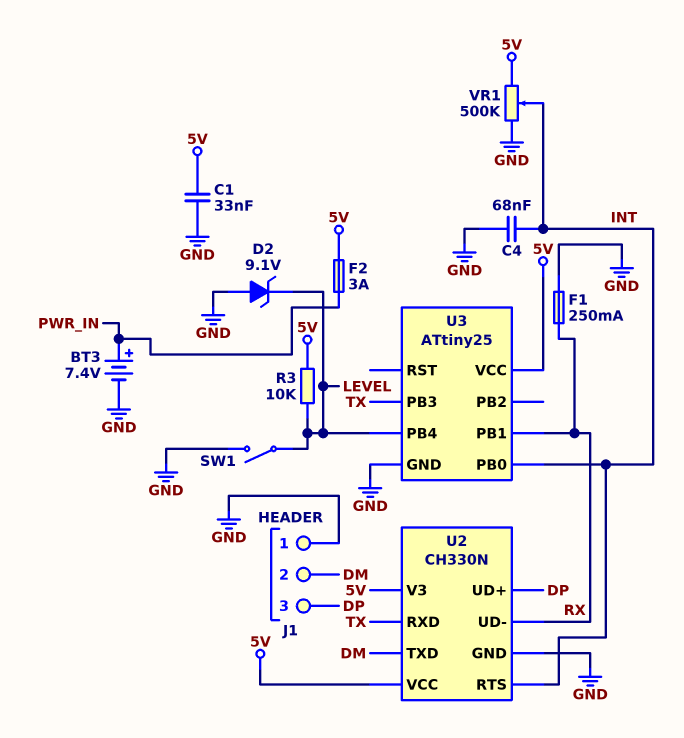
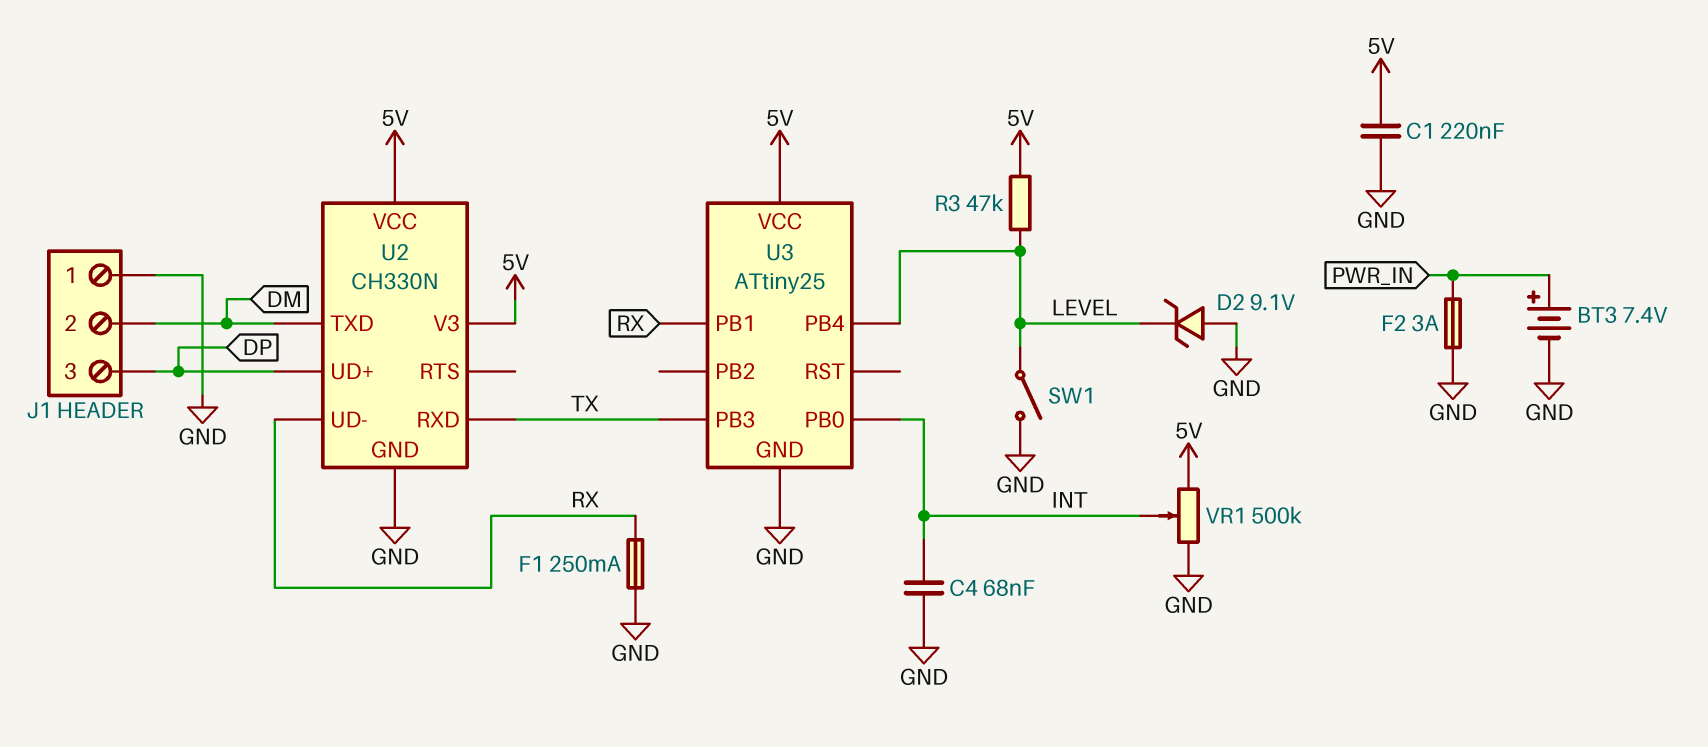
C1: 33nF (5V, GND) -> 220nF (5V, GND)
F2: 3A (5V, PWR_IN) -> 3A (GND, PWR_IN)
R3: 10k (5V, LEVEL) -> 47k (5V, LEVEL)
U2 pin RTS: INT -> none

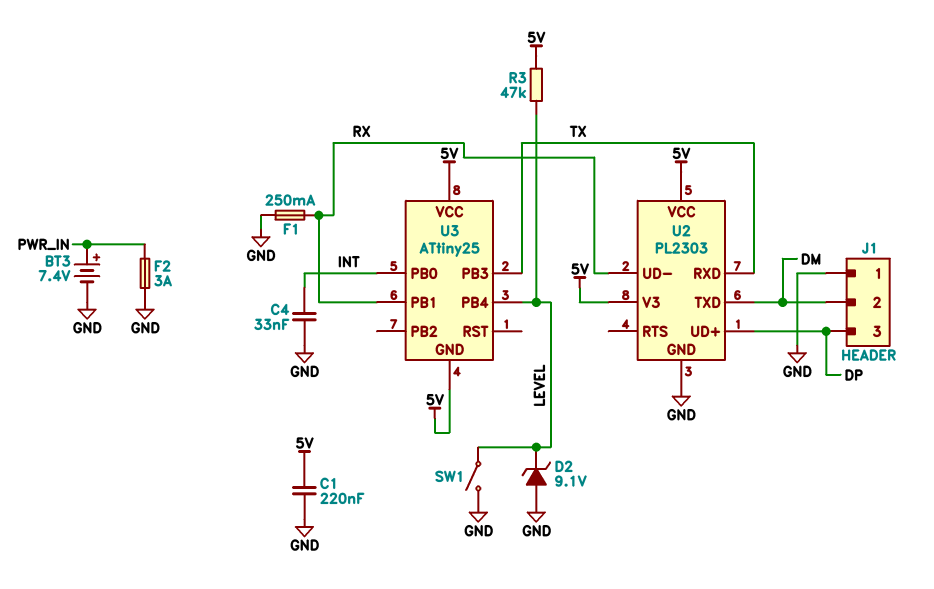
C4: 68nF (GND, INT) -> 33nF (GND, INT)
U2: CH330N -> PL2303
U3 pin GND: GND -> 5V
VR1: 500k (5V, GND, wiper INT) -> none

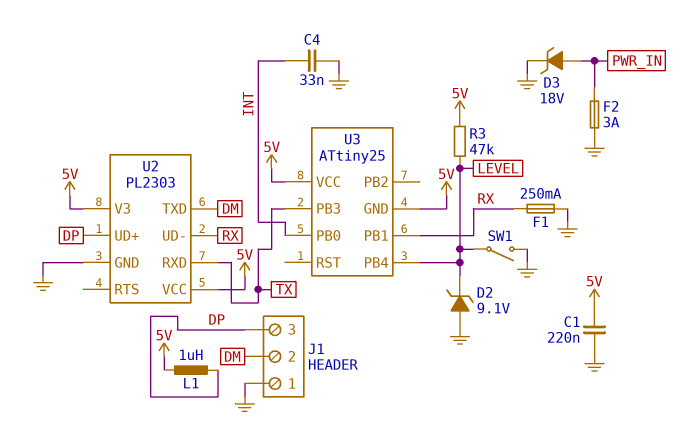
BT3: 7.4V (plus PWR_IN, minus GND) -> none
D3: none -> zener 18V (A PWR_IN, K GND)
L1: none -> 1uH (5V, DP)

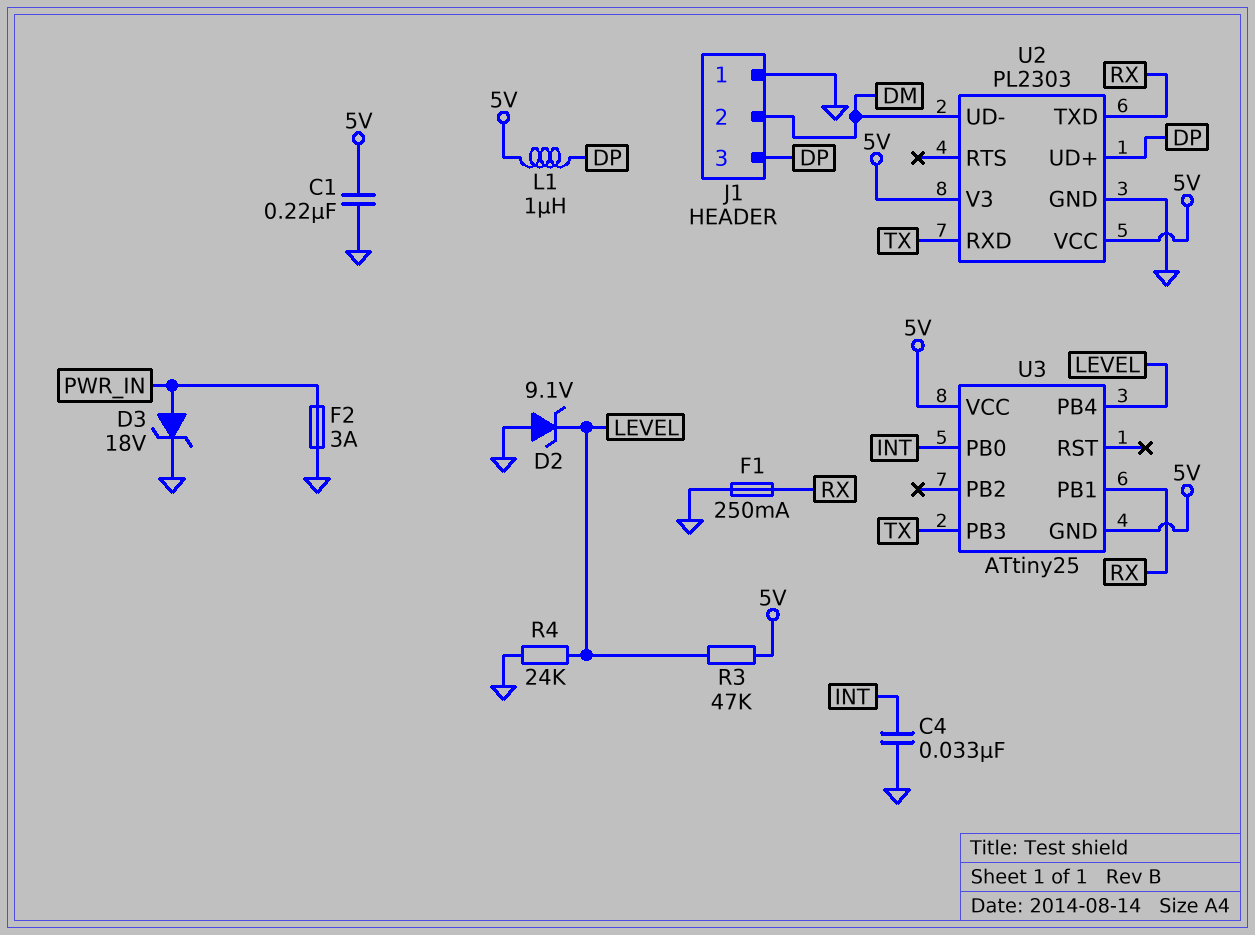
R4: none -> 24k (GND, LEVEL)
SW1: switch (GND, LEVEL) -> none
U2 pin TXD: DM -> RX
U2 pin UD-: RX -> DM

